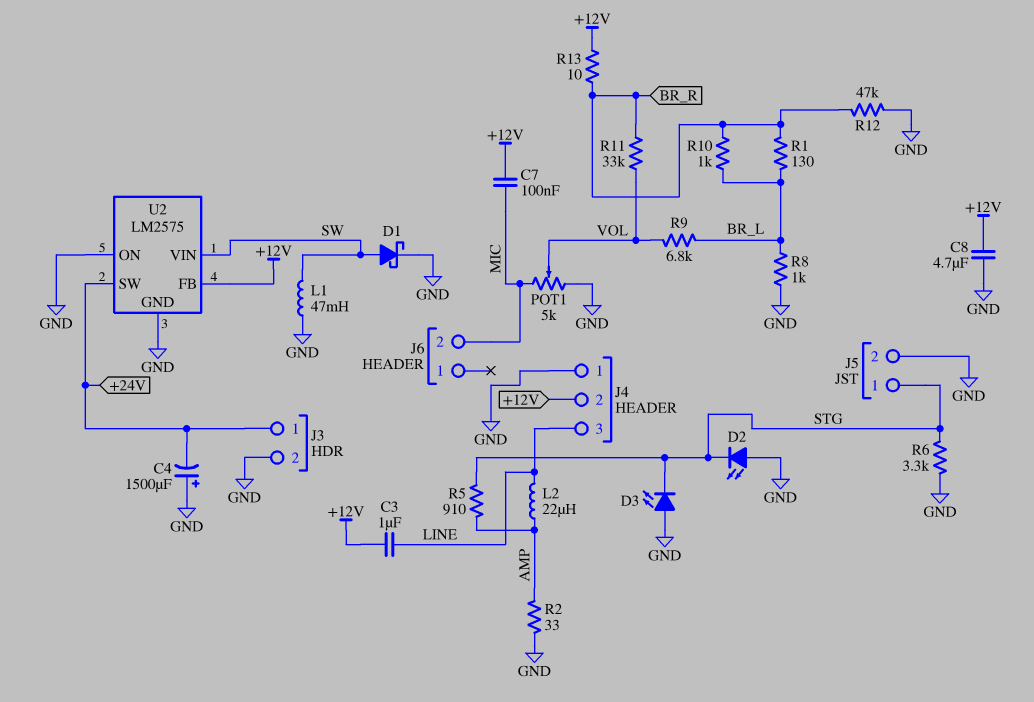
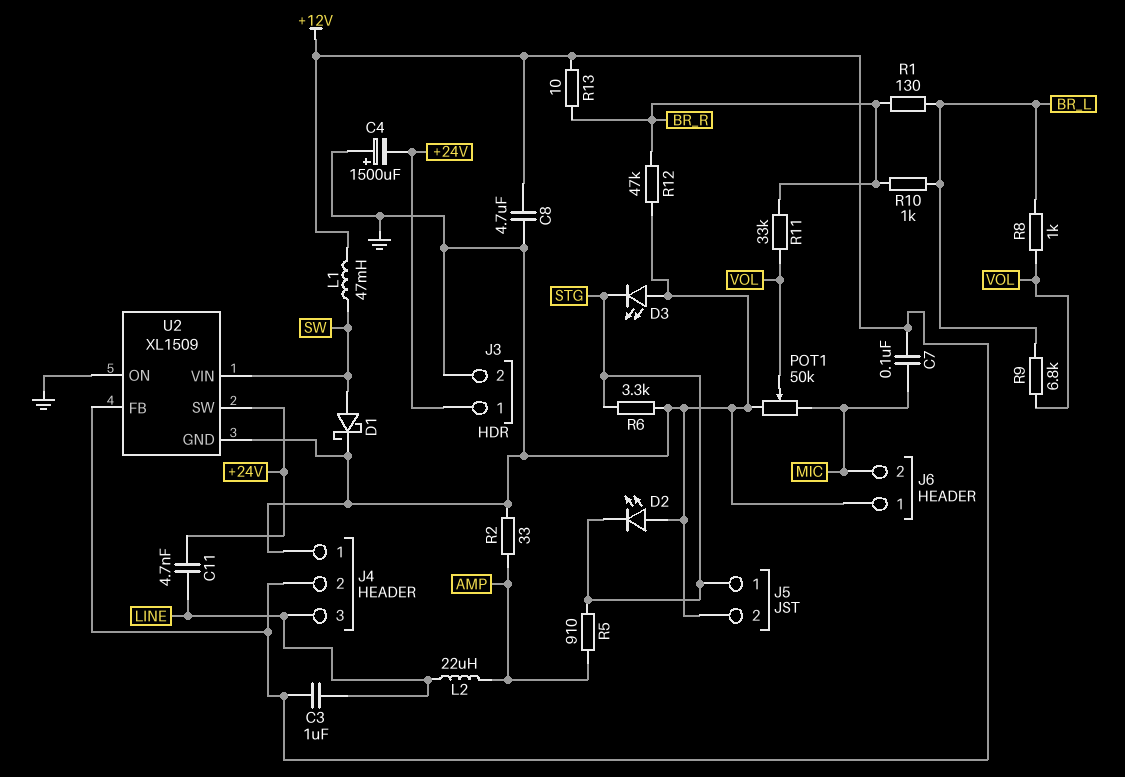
C11: none -> 4.7nF (+24V, LINE)
J6 pin 1: none -> GND
L1: 47mH (GND, SW) -> 47mH (+12V, SW)
POT1: 5k (GND, MIC, wiper VOL) -> 50k (GND, MIC, wiper VOL)
R8: 1k (BR_L, GND) -> 1k (BR_L, VOL)
U2: LM2575 -> XL1509

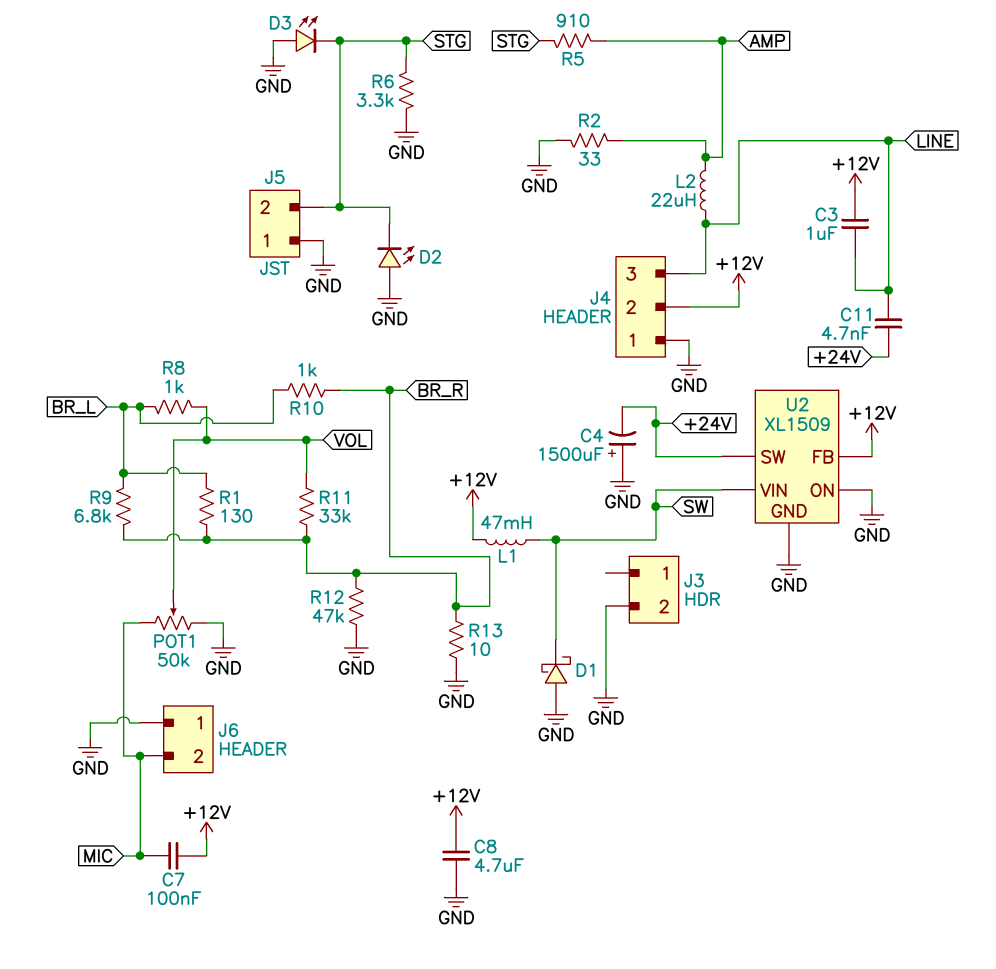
D1: schottky (A SW, K GND) -> schottky (A GND, K SW)
J3 pin 1: +24V -> none
J5 pin 1: STG -> GND
J5 pin 2: GND -> STG
R9: 6.8k (BR_L, VOL) -> 6.8k (BR_L, BR_R)
R13: 10 (+12V, BR_R) -> 10 (BR_R, GND)

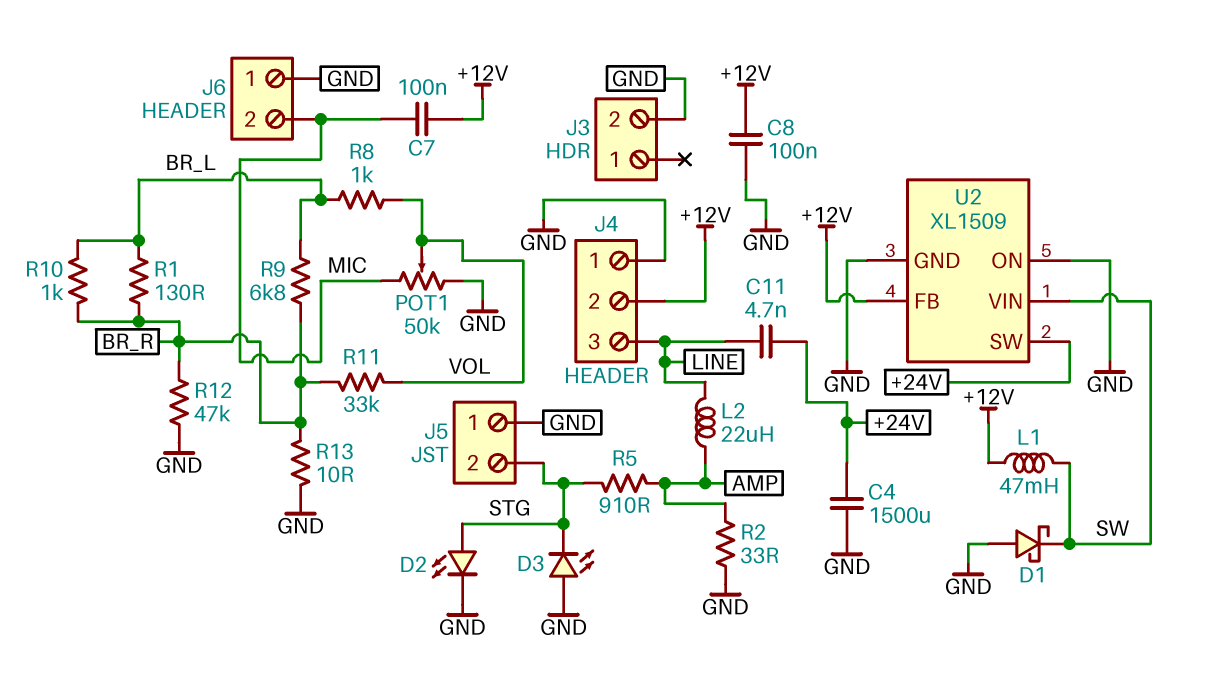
C3: 1uF (+12V, LINE) -> none
C4: 1500uF (plus GND, minus +24V) -> 1500uF (+24V, GND)
C8: 4.7uF (+12V, GND) -> 100nF (+12V, GND)
D2: LED (A GND, K STG) -> LED (A STG, K GND)
R6: 3.3k (GND, STG) -> none

